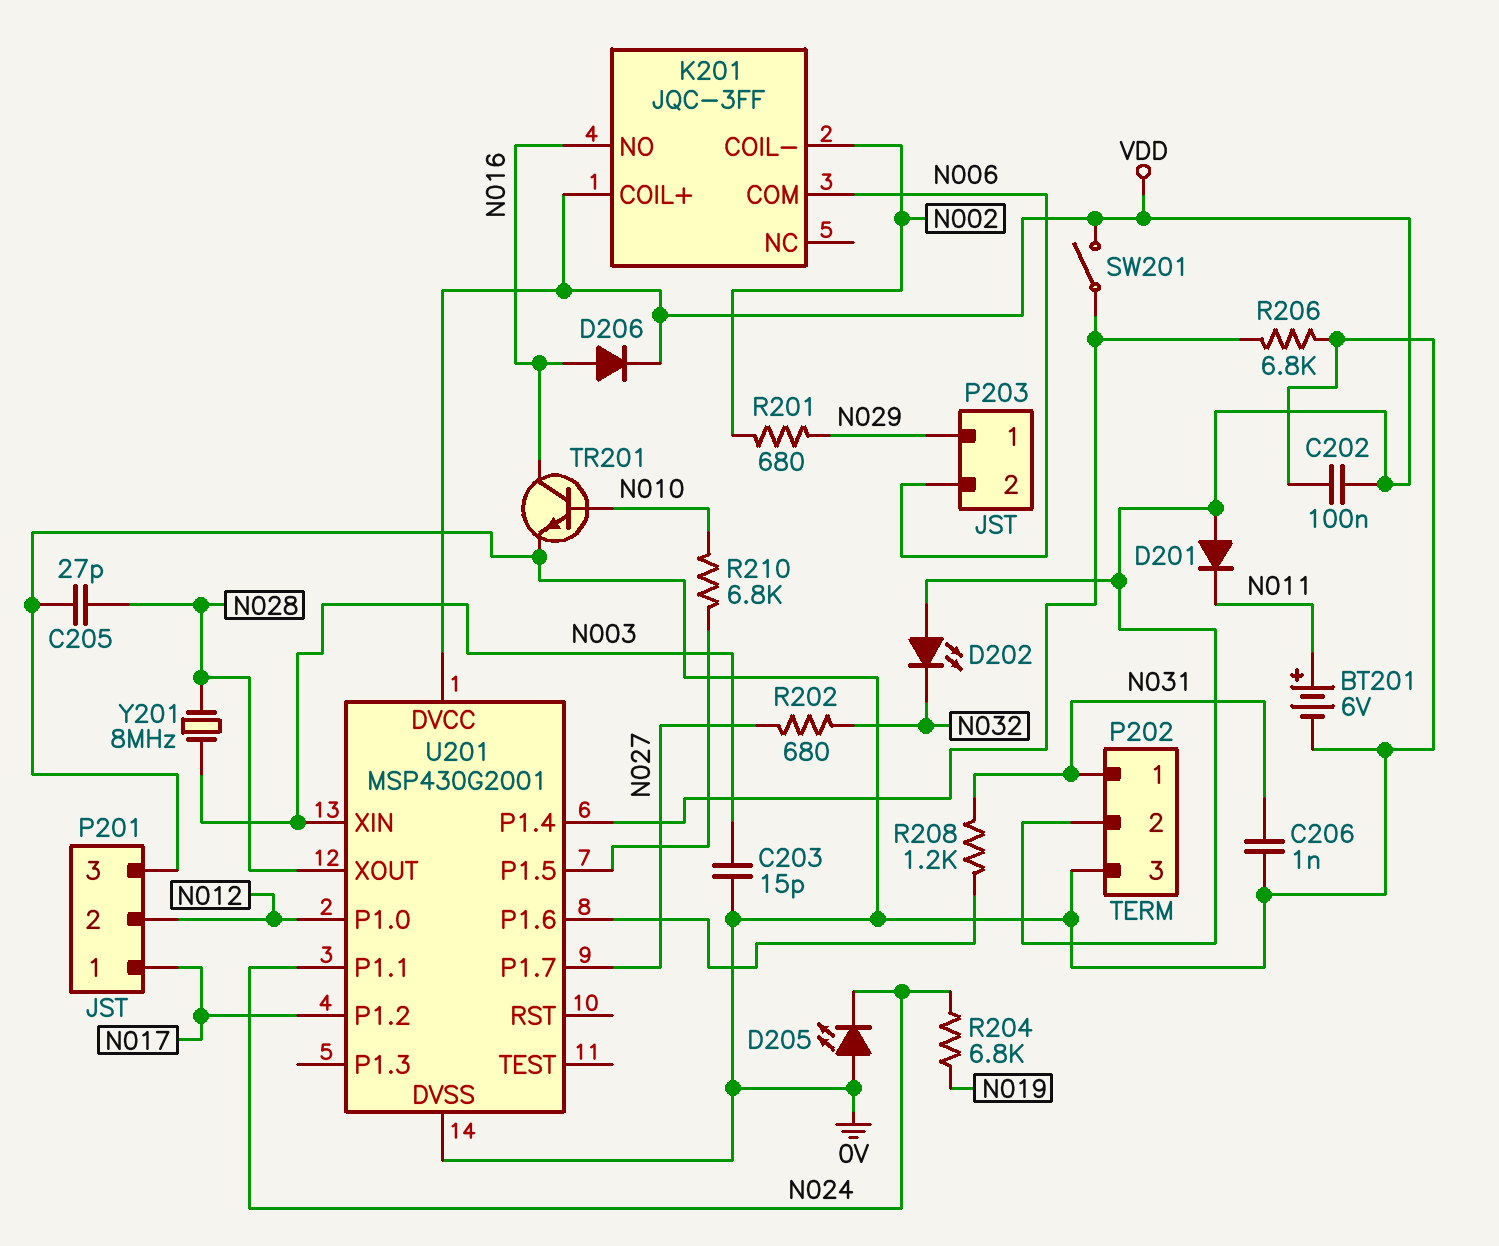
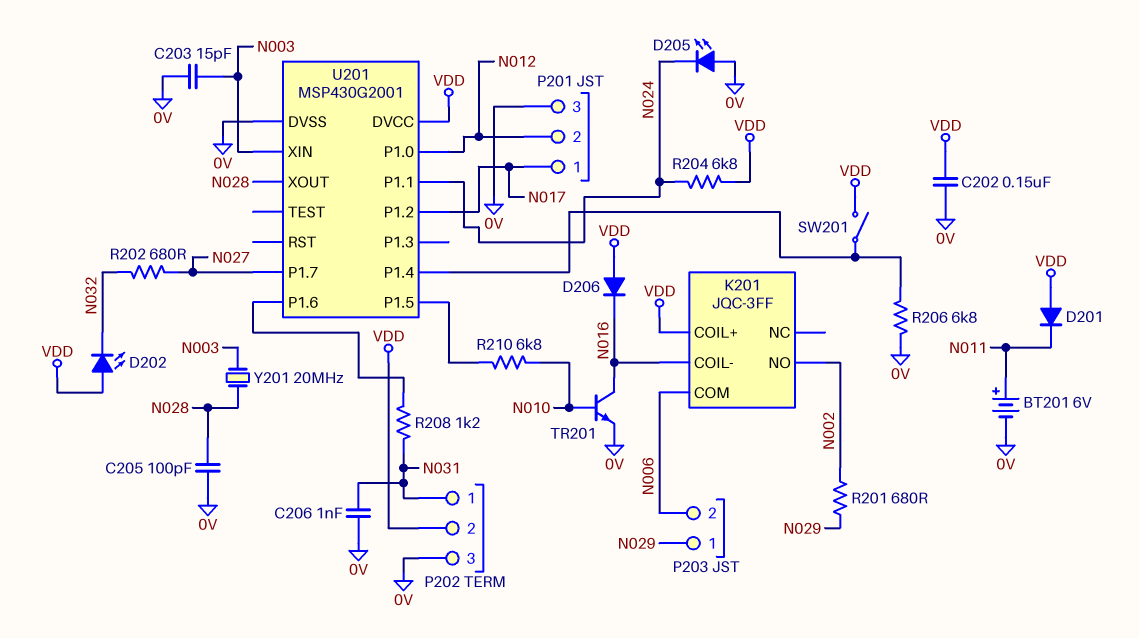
C202: 100nF (0V, VDD) -> 150nF (0V, VDD)
C205: 27pF (0V, N028) -> 100pF (0V, N028)
D206: diode (A N016, K VDD) -> diode (A VDD, K N016)
K201 pin COIL-: N002 -> N016
K201 pin NO: N016 -> N002
R204: 6.8k (N019, N024) -> 6.8k (N024, VDD)
Y201: 8MHz (N003, N028) -> 20MHz (N003, N028)

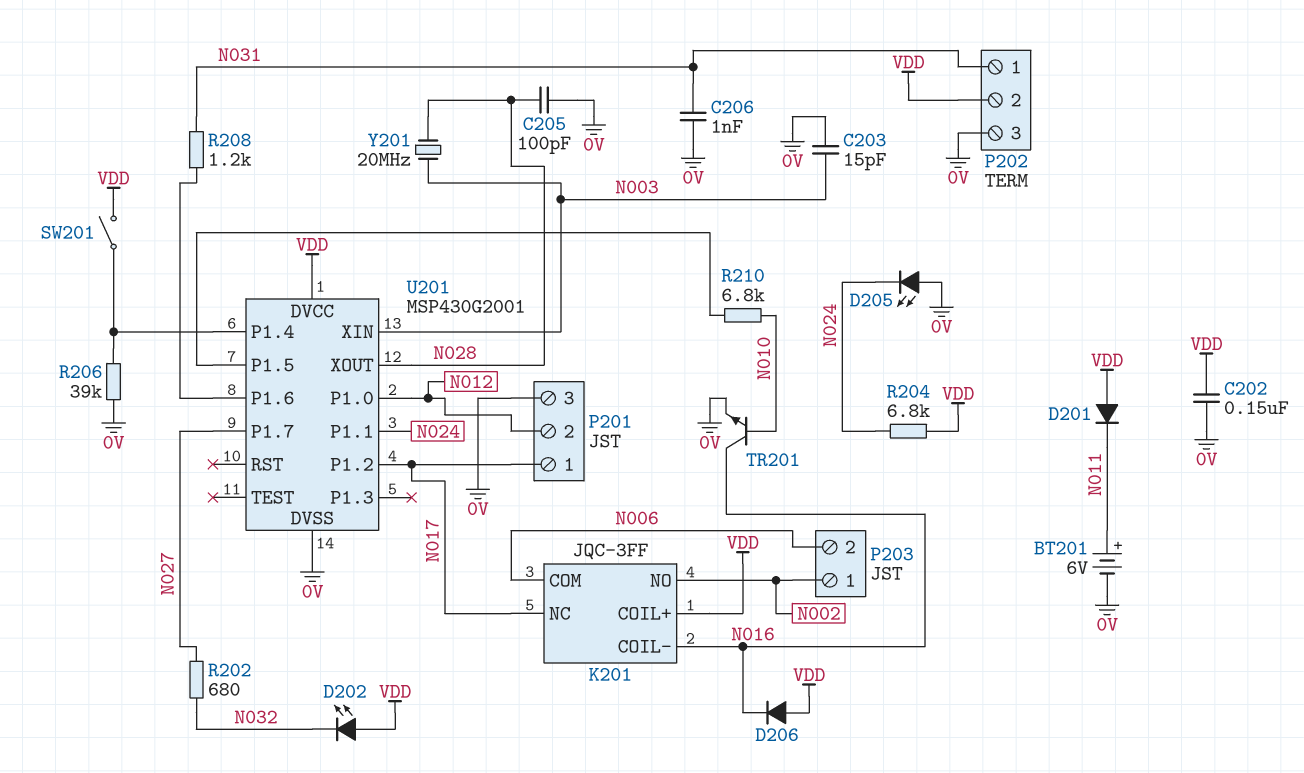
K201 pin NC: none -> N017
P203 pin 1: N029 -> N002
R201: 680 (N002, N029) -> none
R206: 6.8k (0V, U201/P1.4) -> 39k (0V, U201/P1.4)

